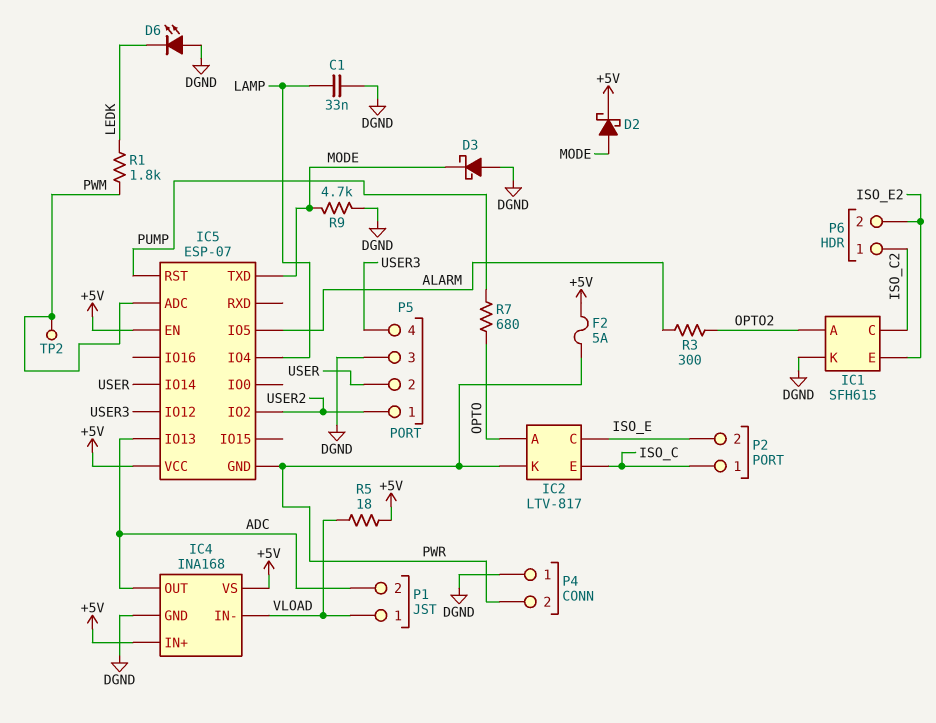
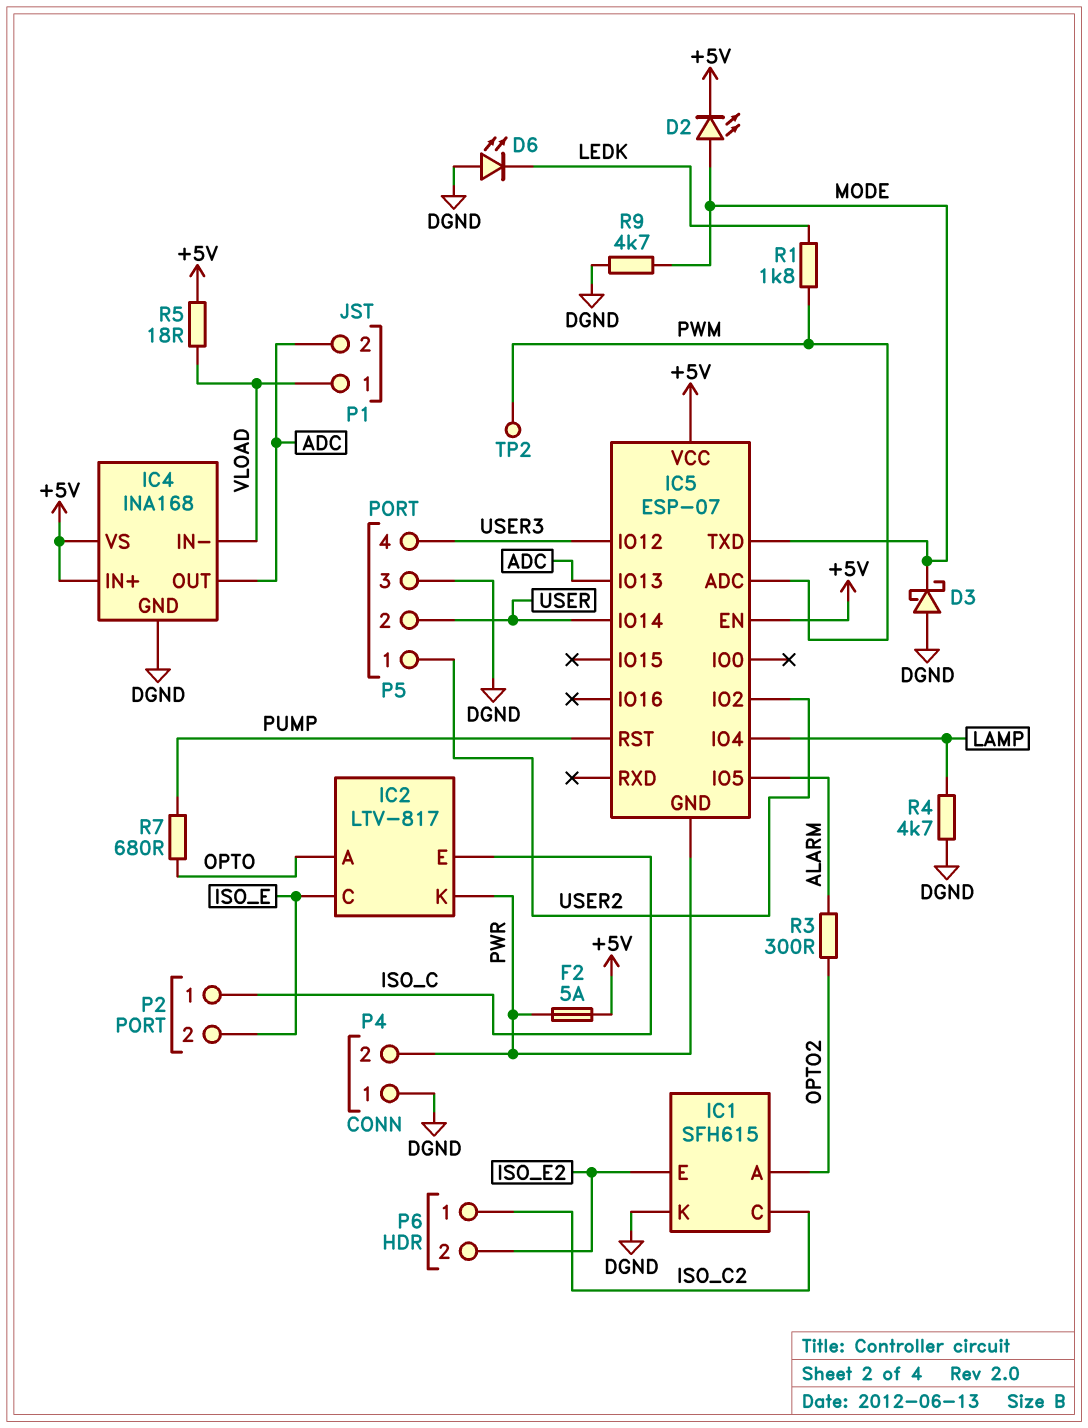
C1: 33nF (DGND, LAMP) -> none
D2: schottky (A MODE, K +5V) -> LED (A MODE, K +5V)
R4: none -> 4.7k (DGND, LAMP)

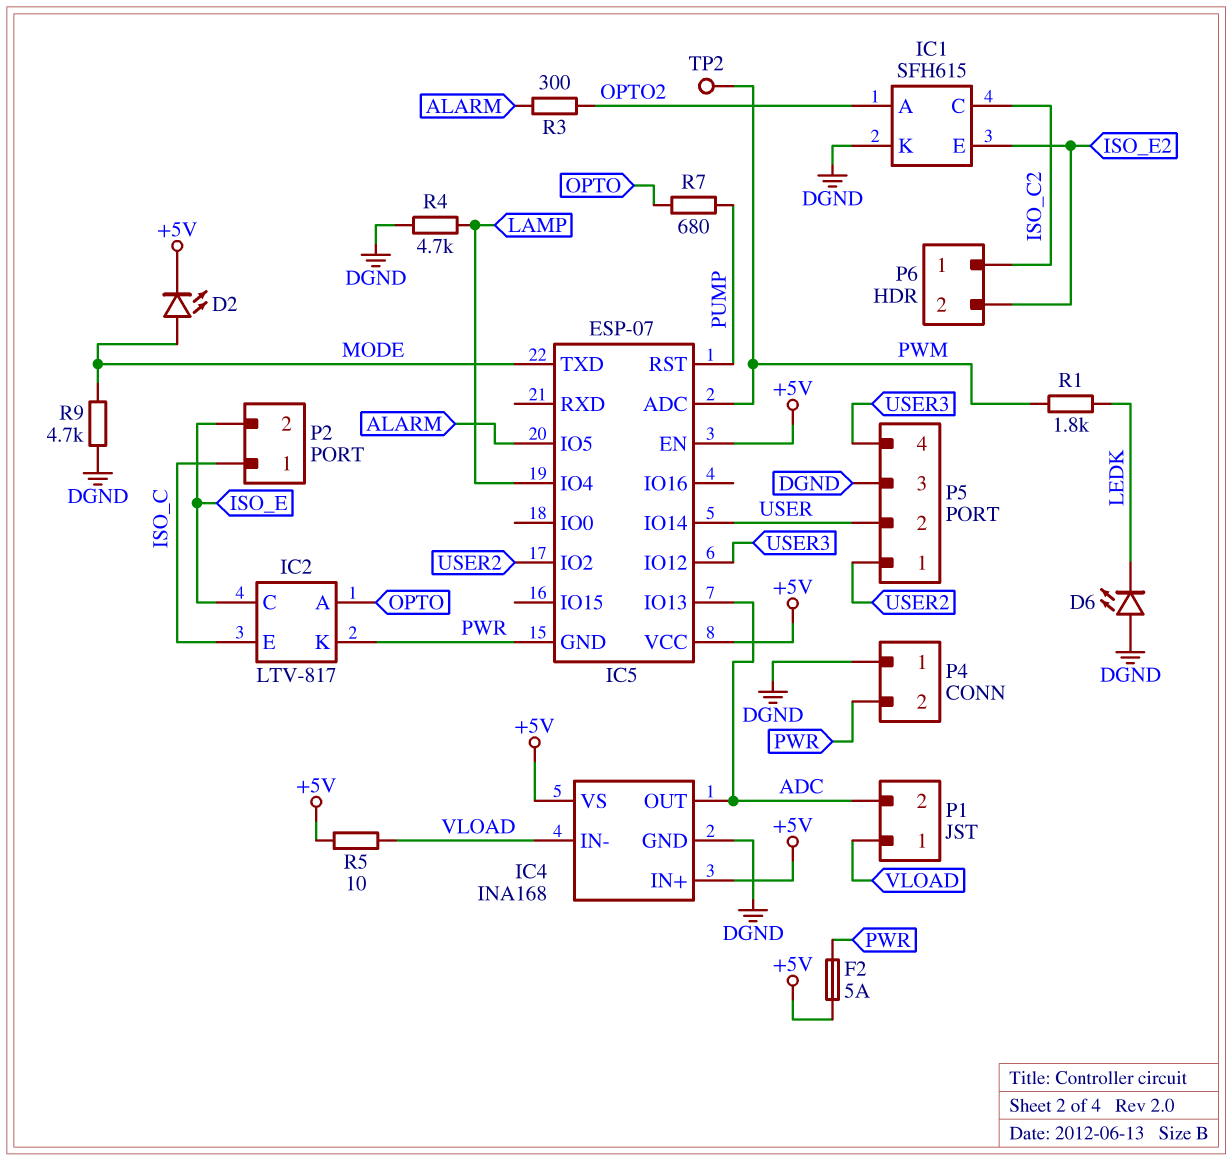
D3: schottky (A DGND, K MODE) -> none
R5: 18 (+5V, VLOAD) -> 10 (+5V, VLOAD)

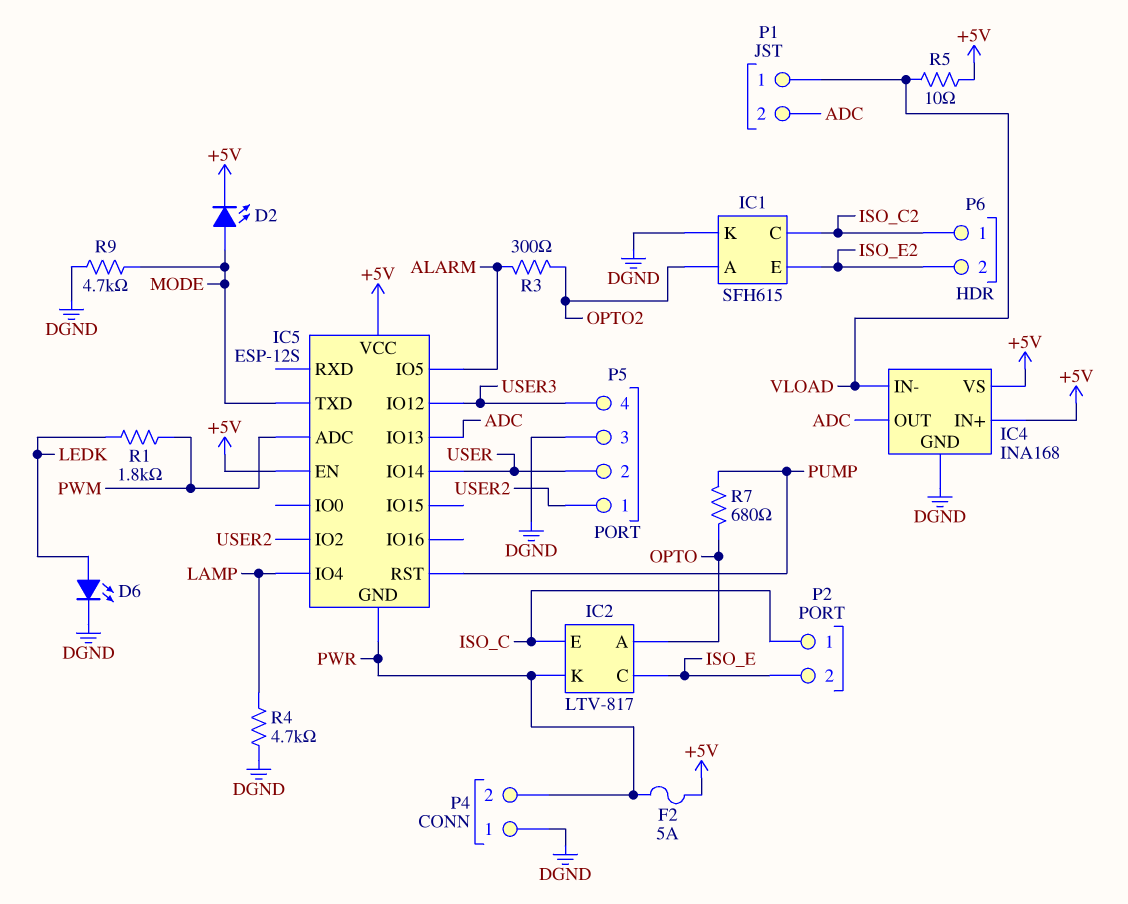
D6: LED (A DGND, K LEDK) -> LED (A LEDK, K DGND)
IC5: ESP-07 -> ESP-12S
TP2: test point (PWM) -> none

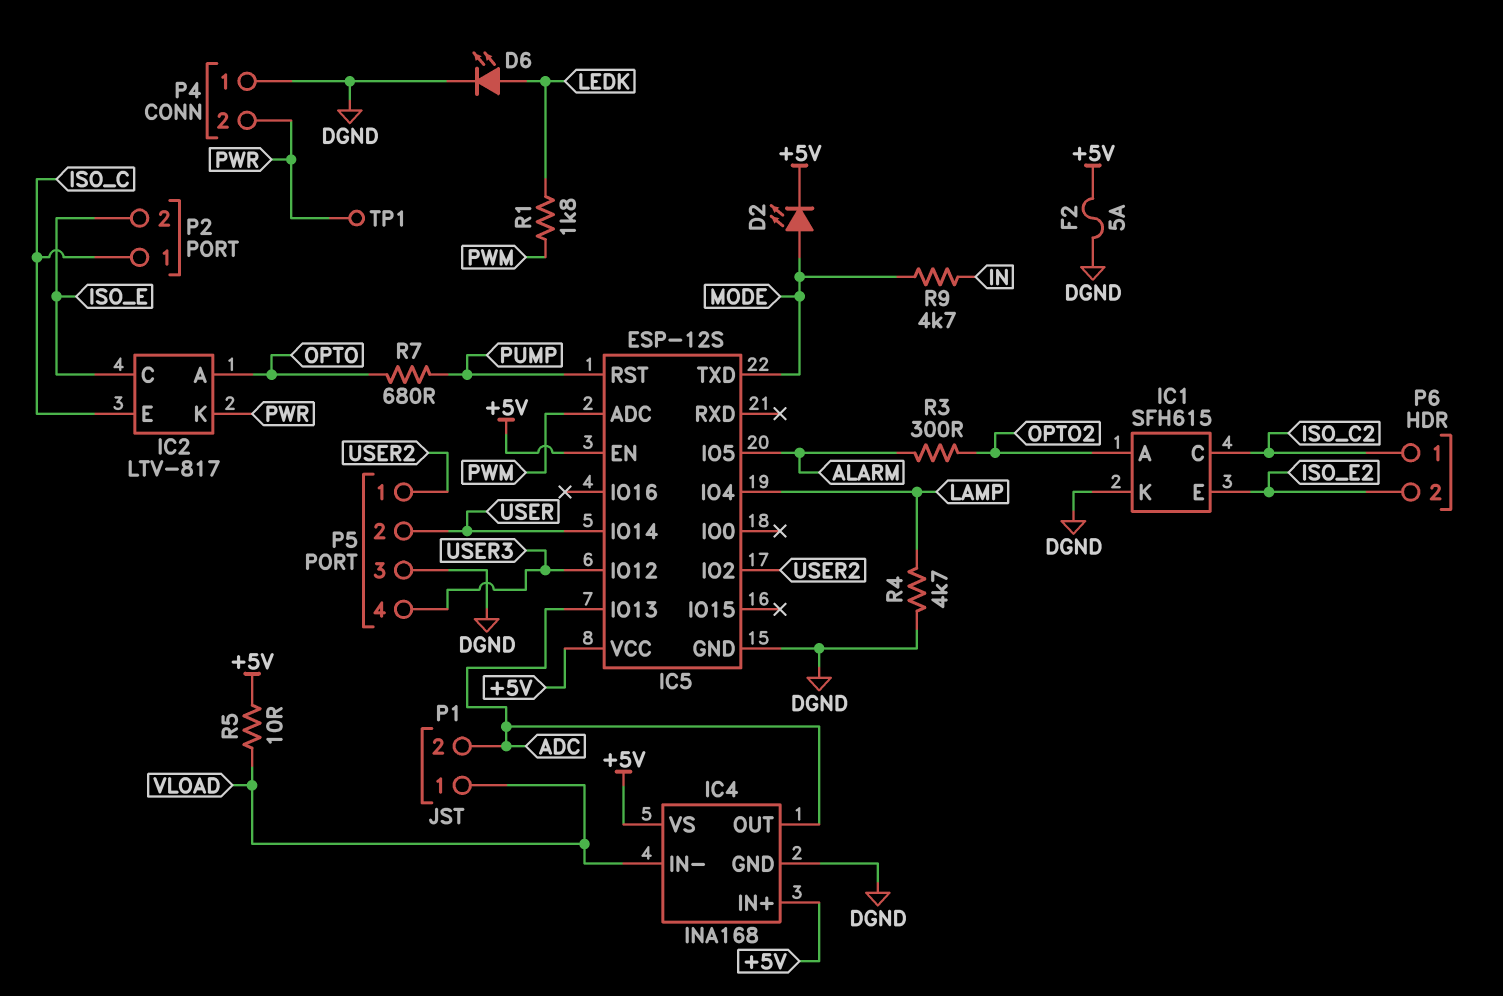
F2: 5A (+5V, PWR) -> 5A (+5V, DGND)
IC5 pin GND: PWR -> DGND
R9: 4.7k (DGND, MODE) -> 4.7k (IN, MODE)
TP1: none -> test point (PWR)

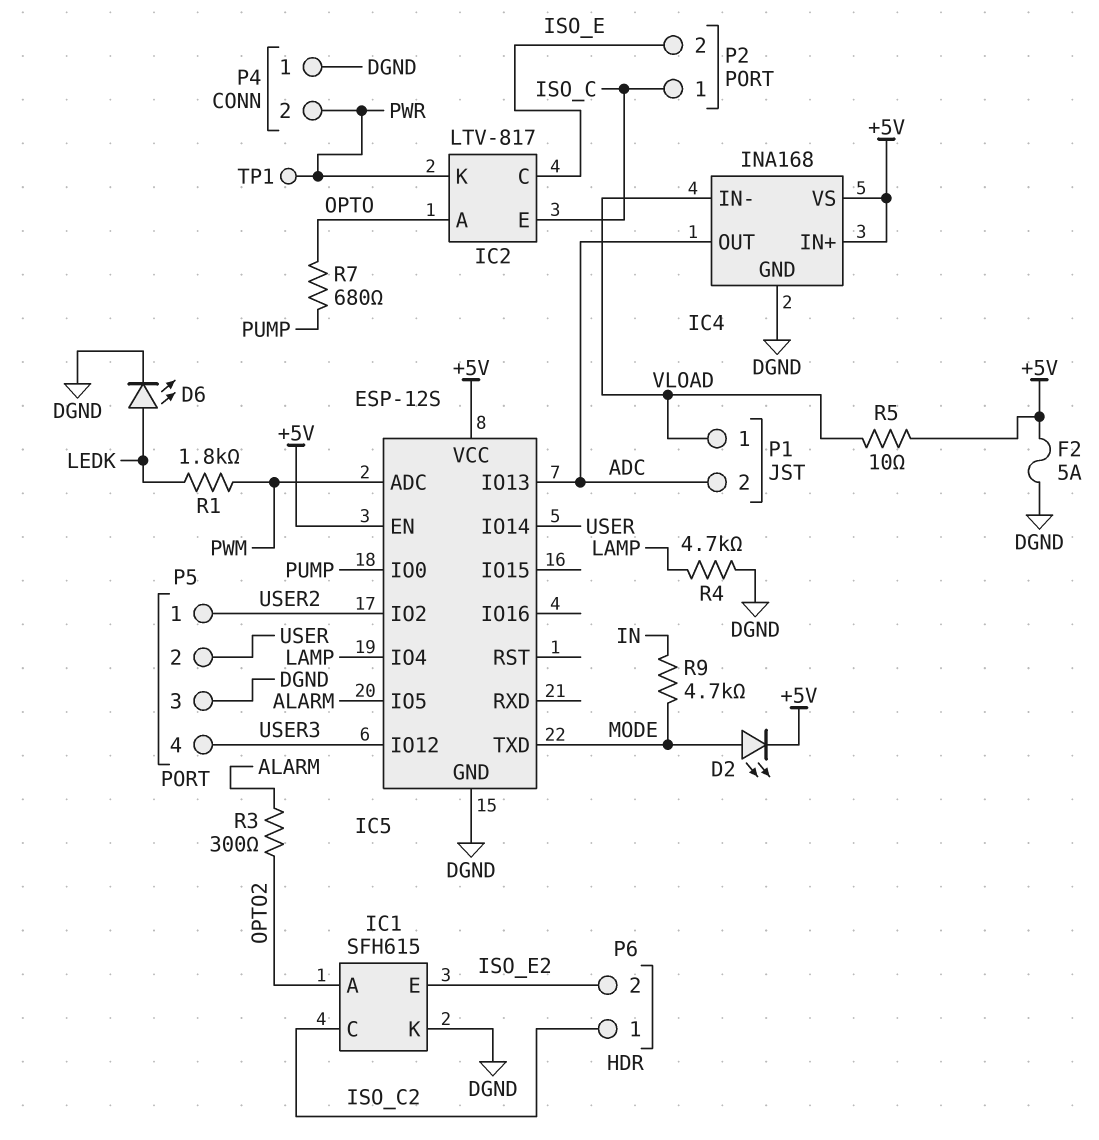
IC5 pin IO0: none -> PUMP
IC5 pin RST: PUMP -> none

